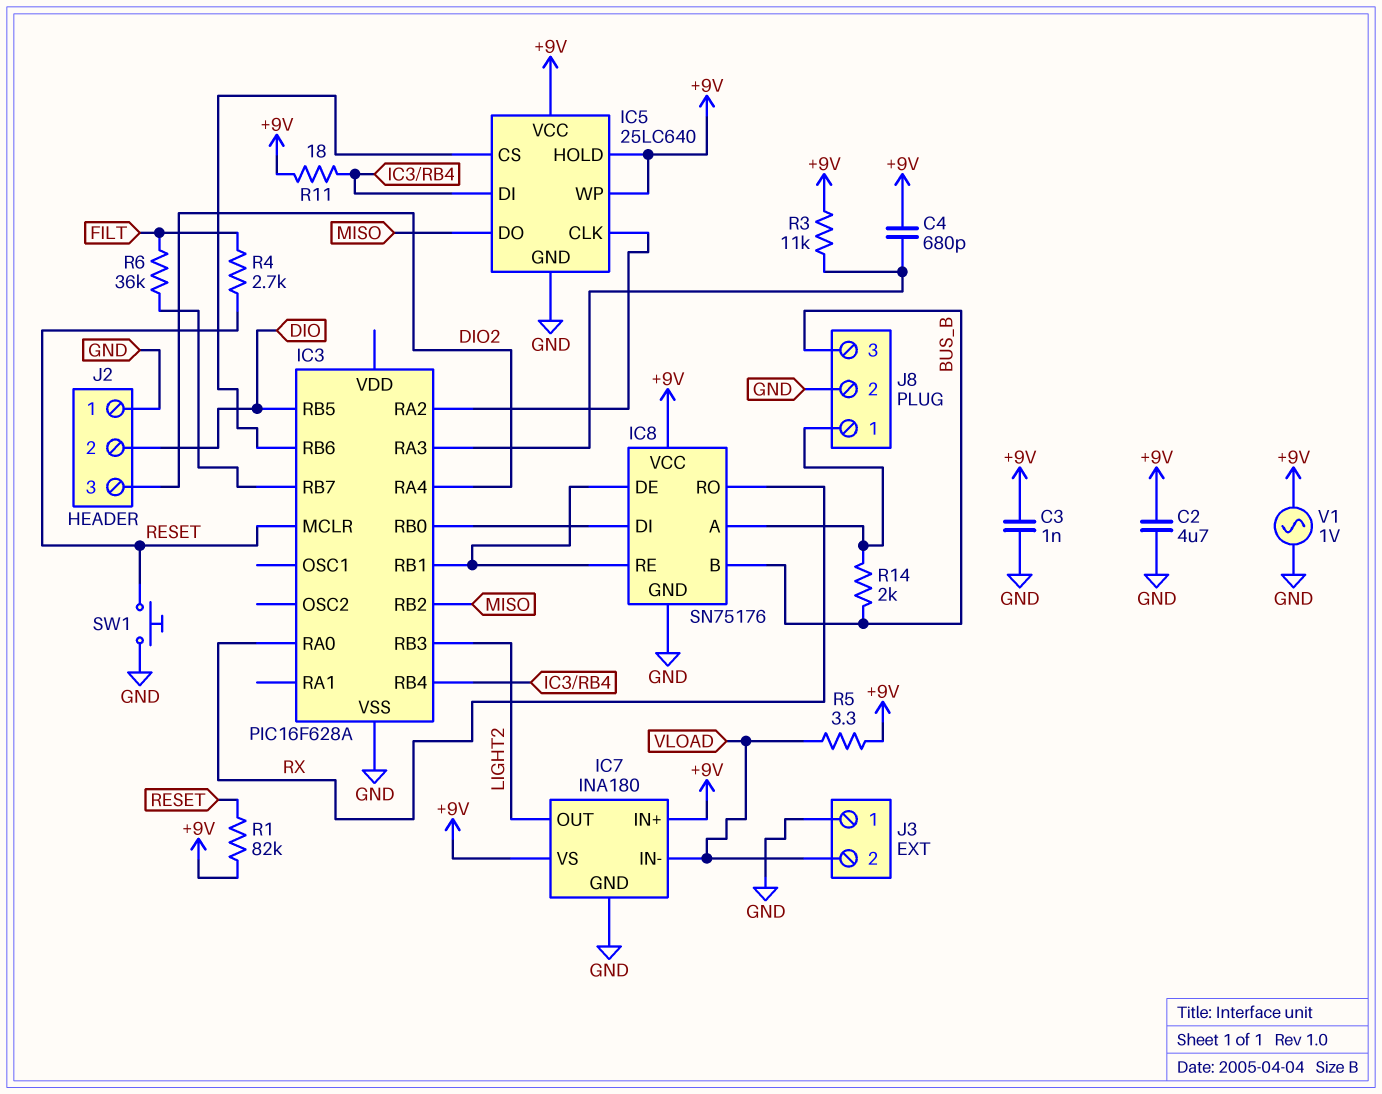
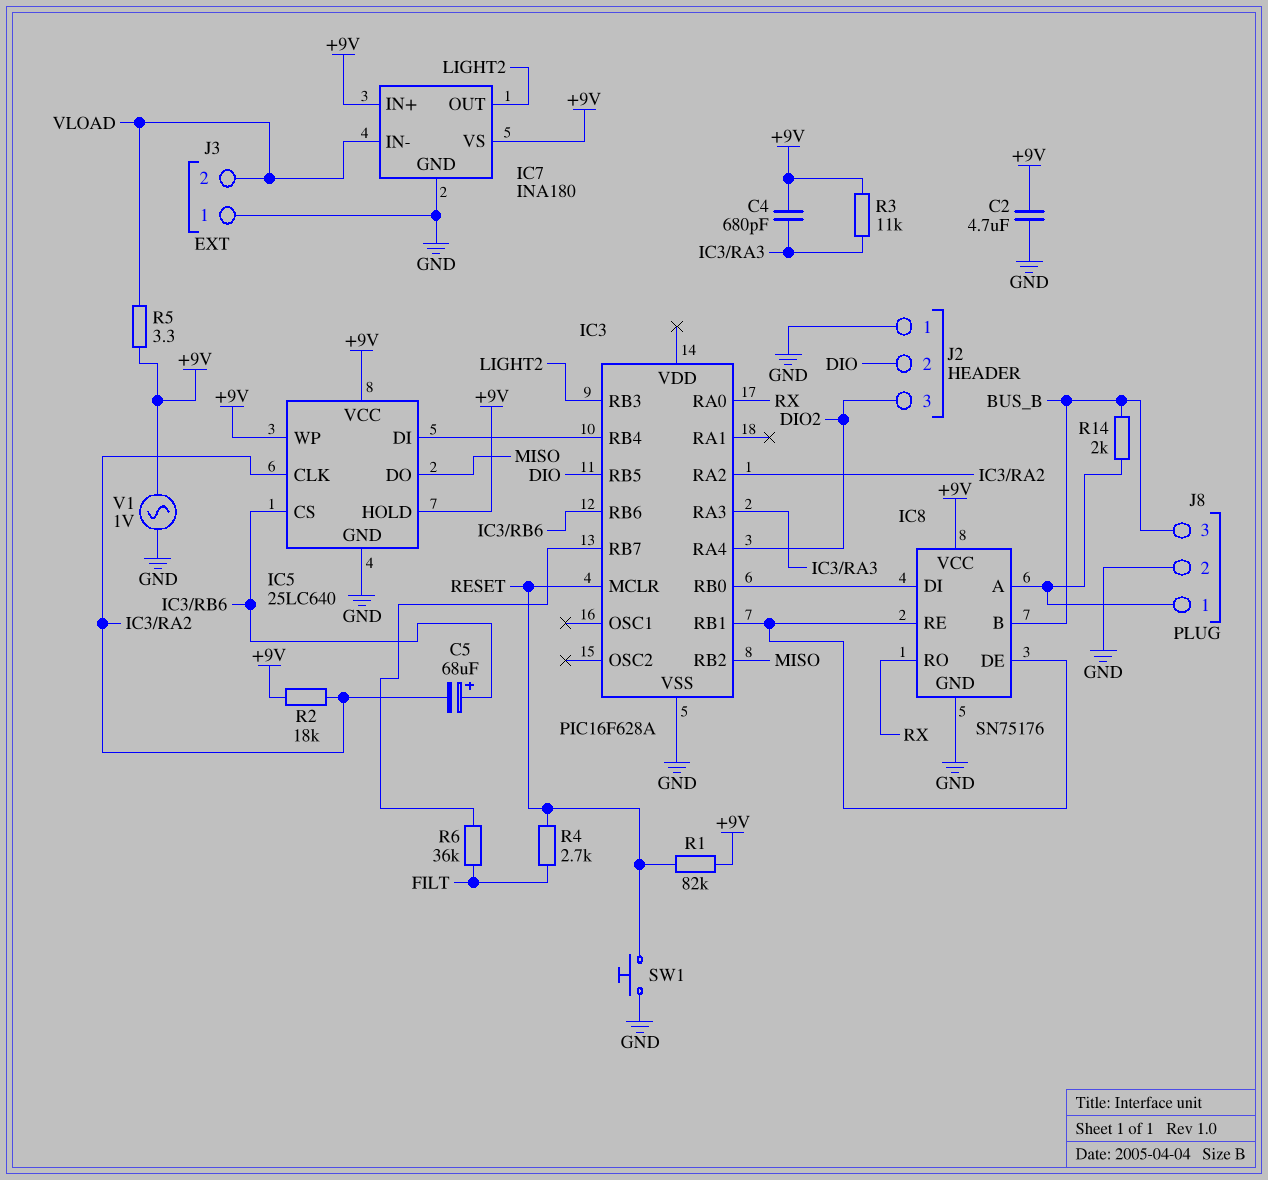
C3: 1nF (+9V, GND) -> none
C5: none -> 68uF (plus IC3/RB6, minus IC3/RA2)
R2: none -> 18k (+9V, IC3/RA2)
R11: 18 (+9V, IC3/RB4) -> none

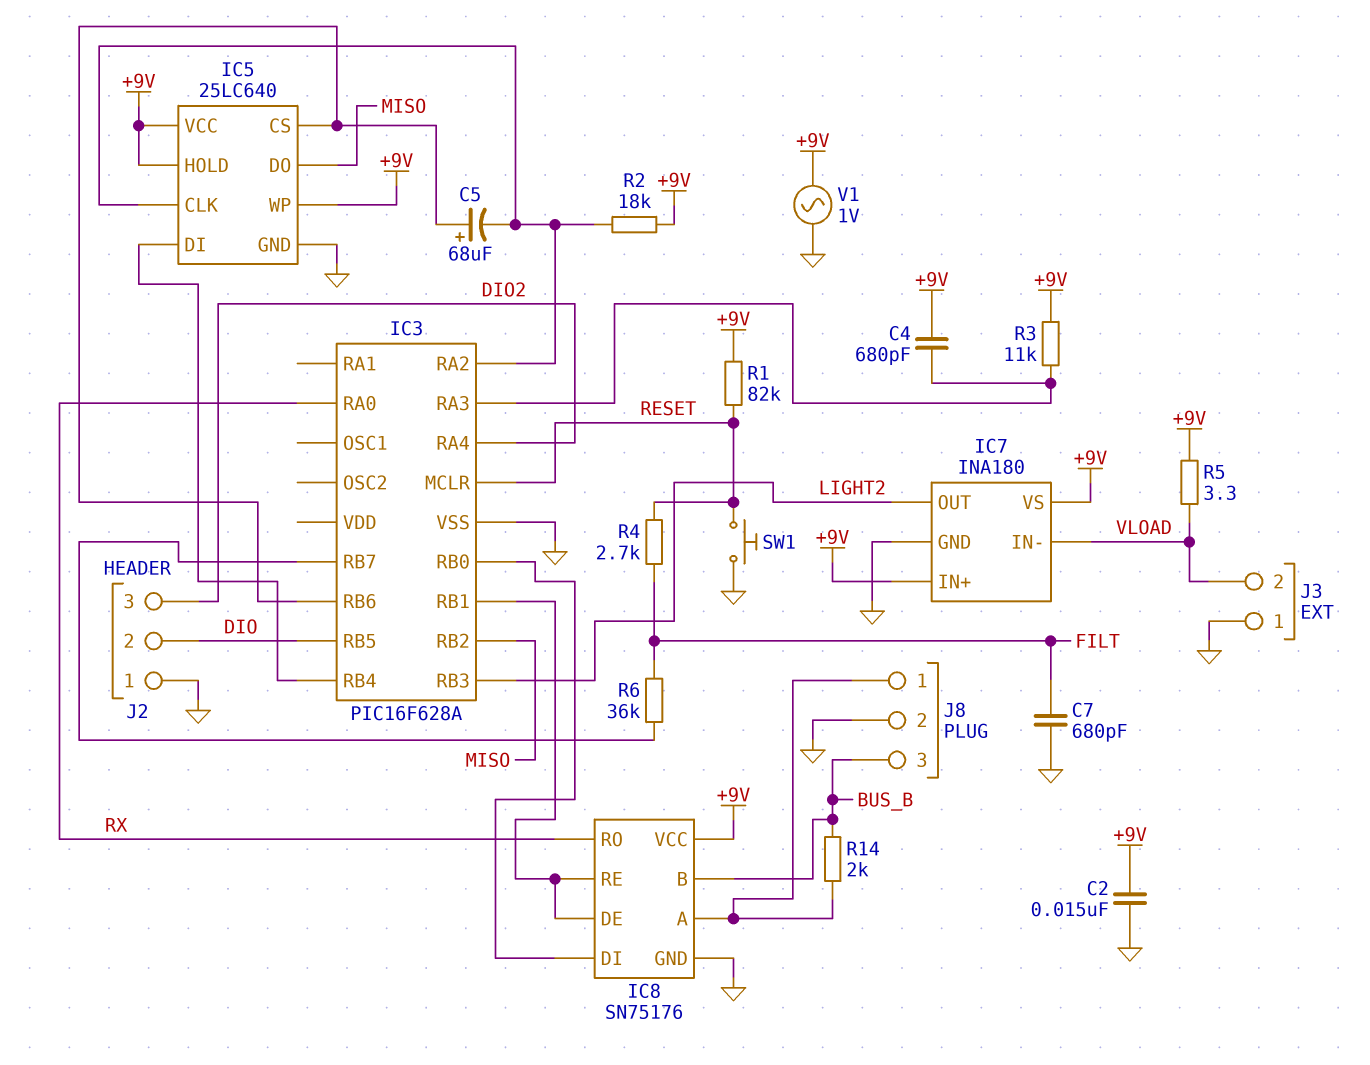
C2: 4.7uF (+9V, GND) -> 15nF (+9V, GND)
C7: none -> 680pF (FILT, GND)

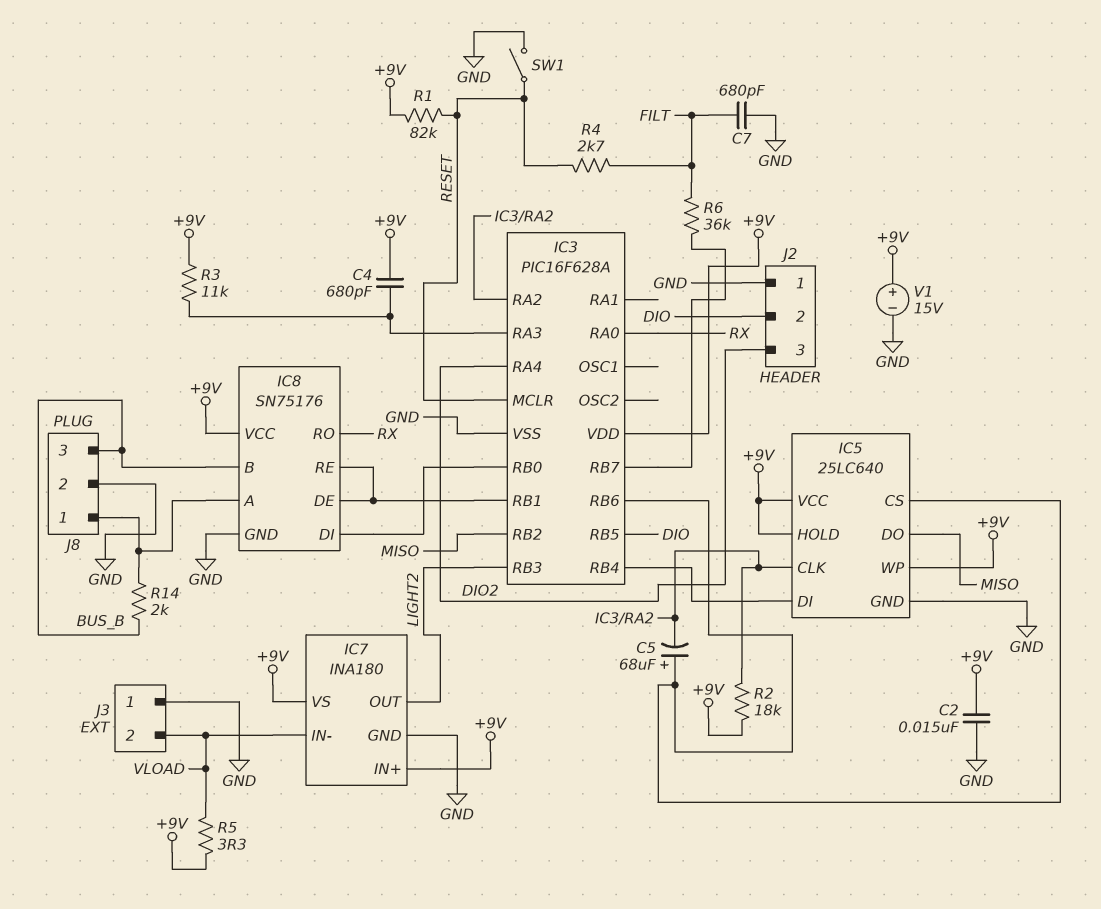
IC3 pin VDD: none -> +9V
SW1: button (GND, RESET) -> switch (GND, RESET)
V1: AC 1V (+9V, GND) -> 15V (plus +9V, minus GND)

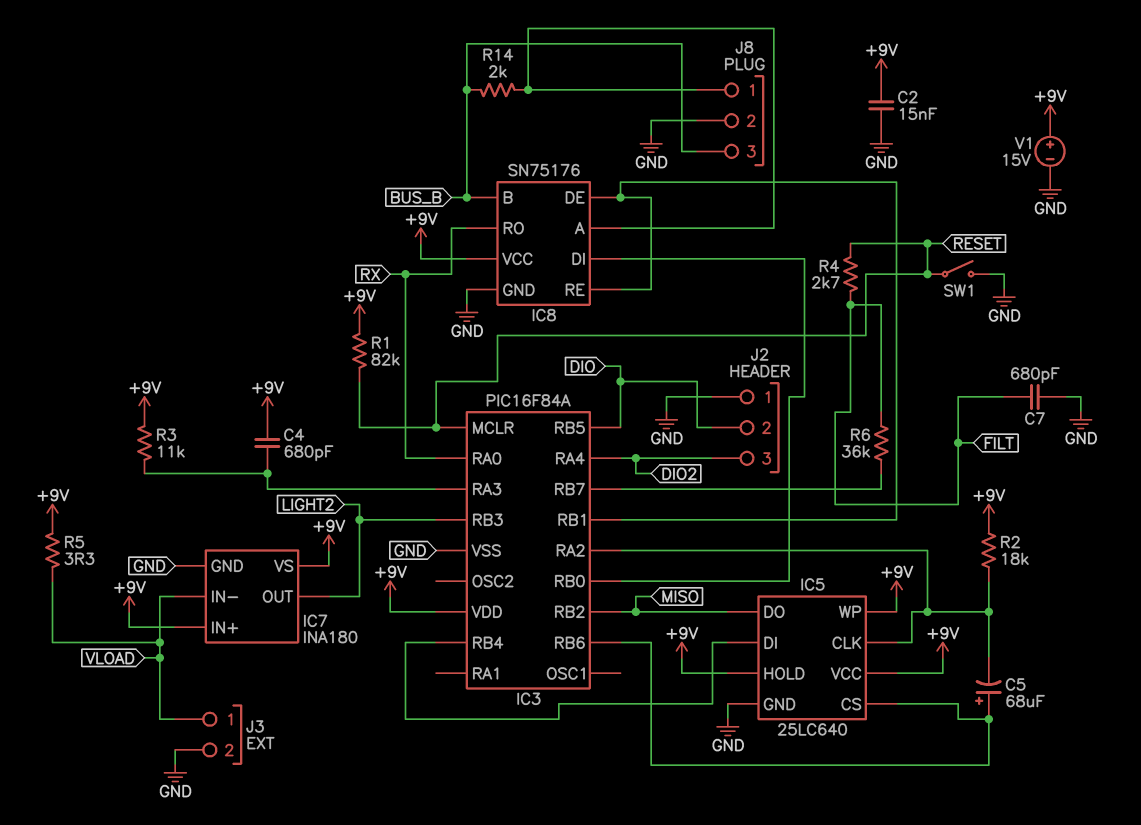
IC3: PIC16F628A -> PIC16F84A
J3 pin 1: GND -> VLOAD
J3 pin 2: VLOAD -> GND

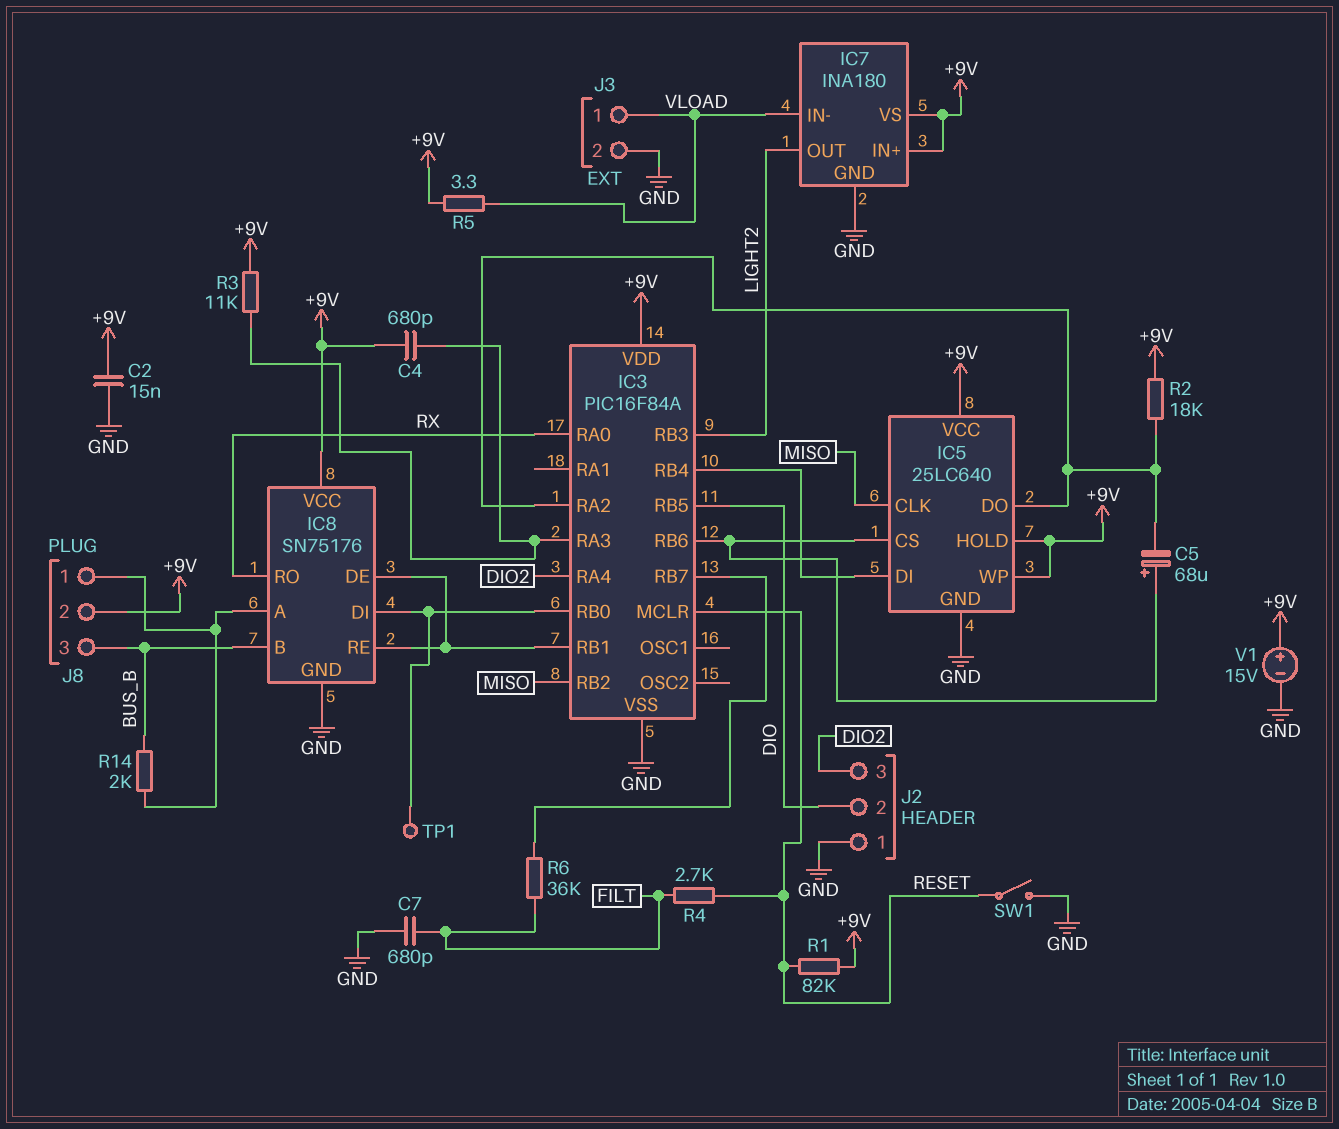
IC5 pin CLK: IC3/RA2 -> MISO
IC5 pin DO: MISO -> IC3/RA2
J8 pin 2: GND -> +9V
TP1: none -> test point (IC3/RB0)

